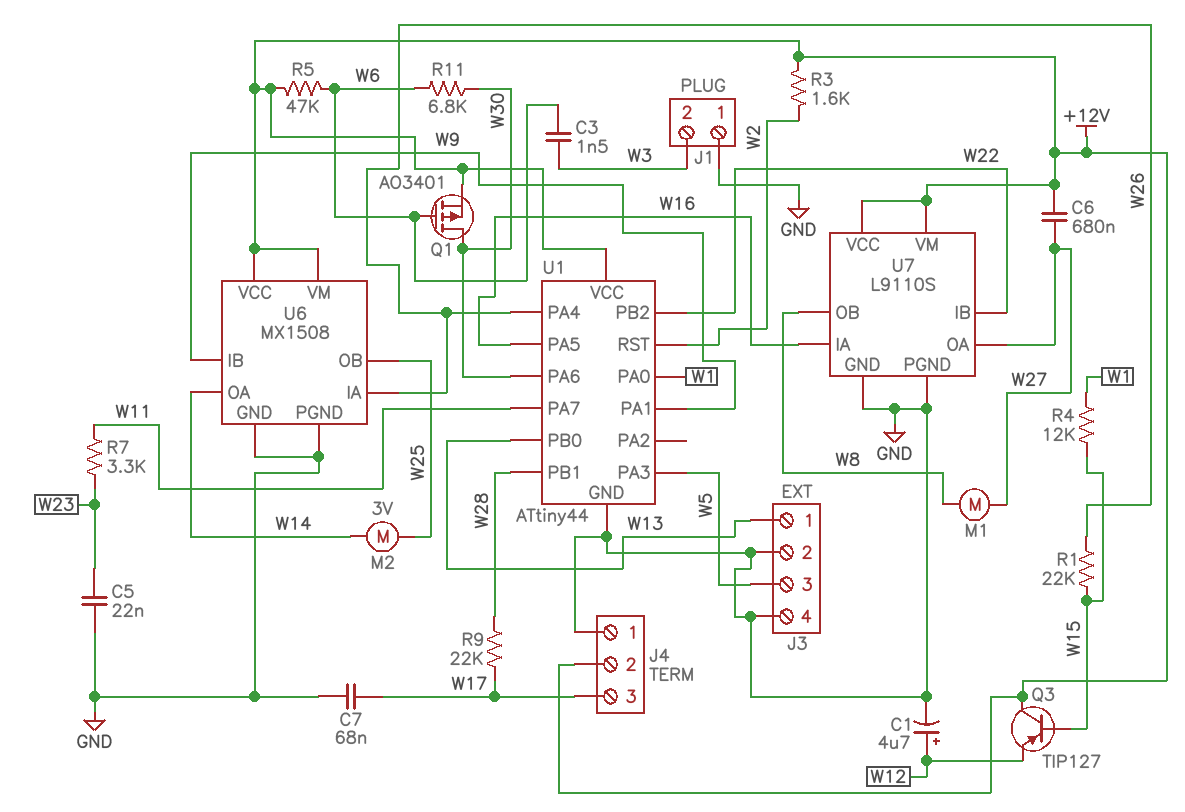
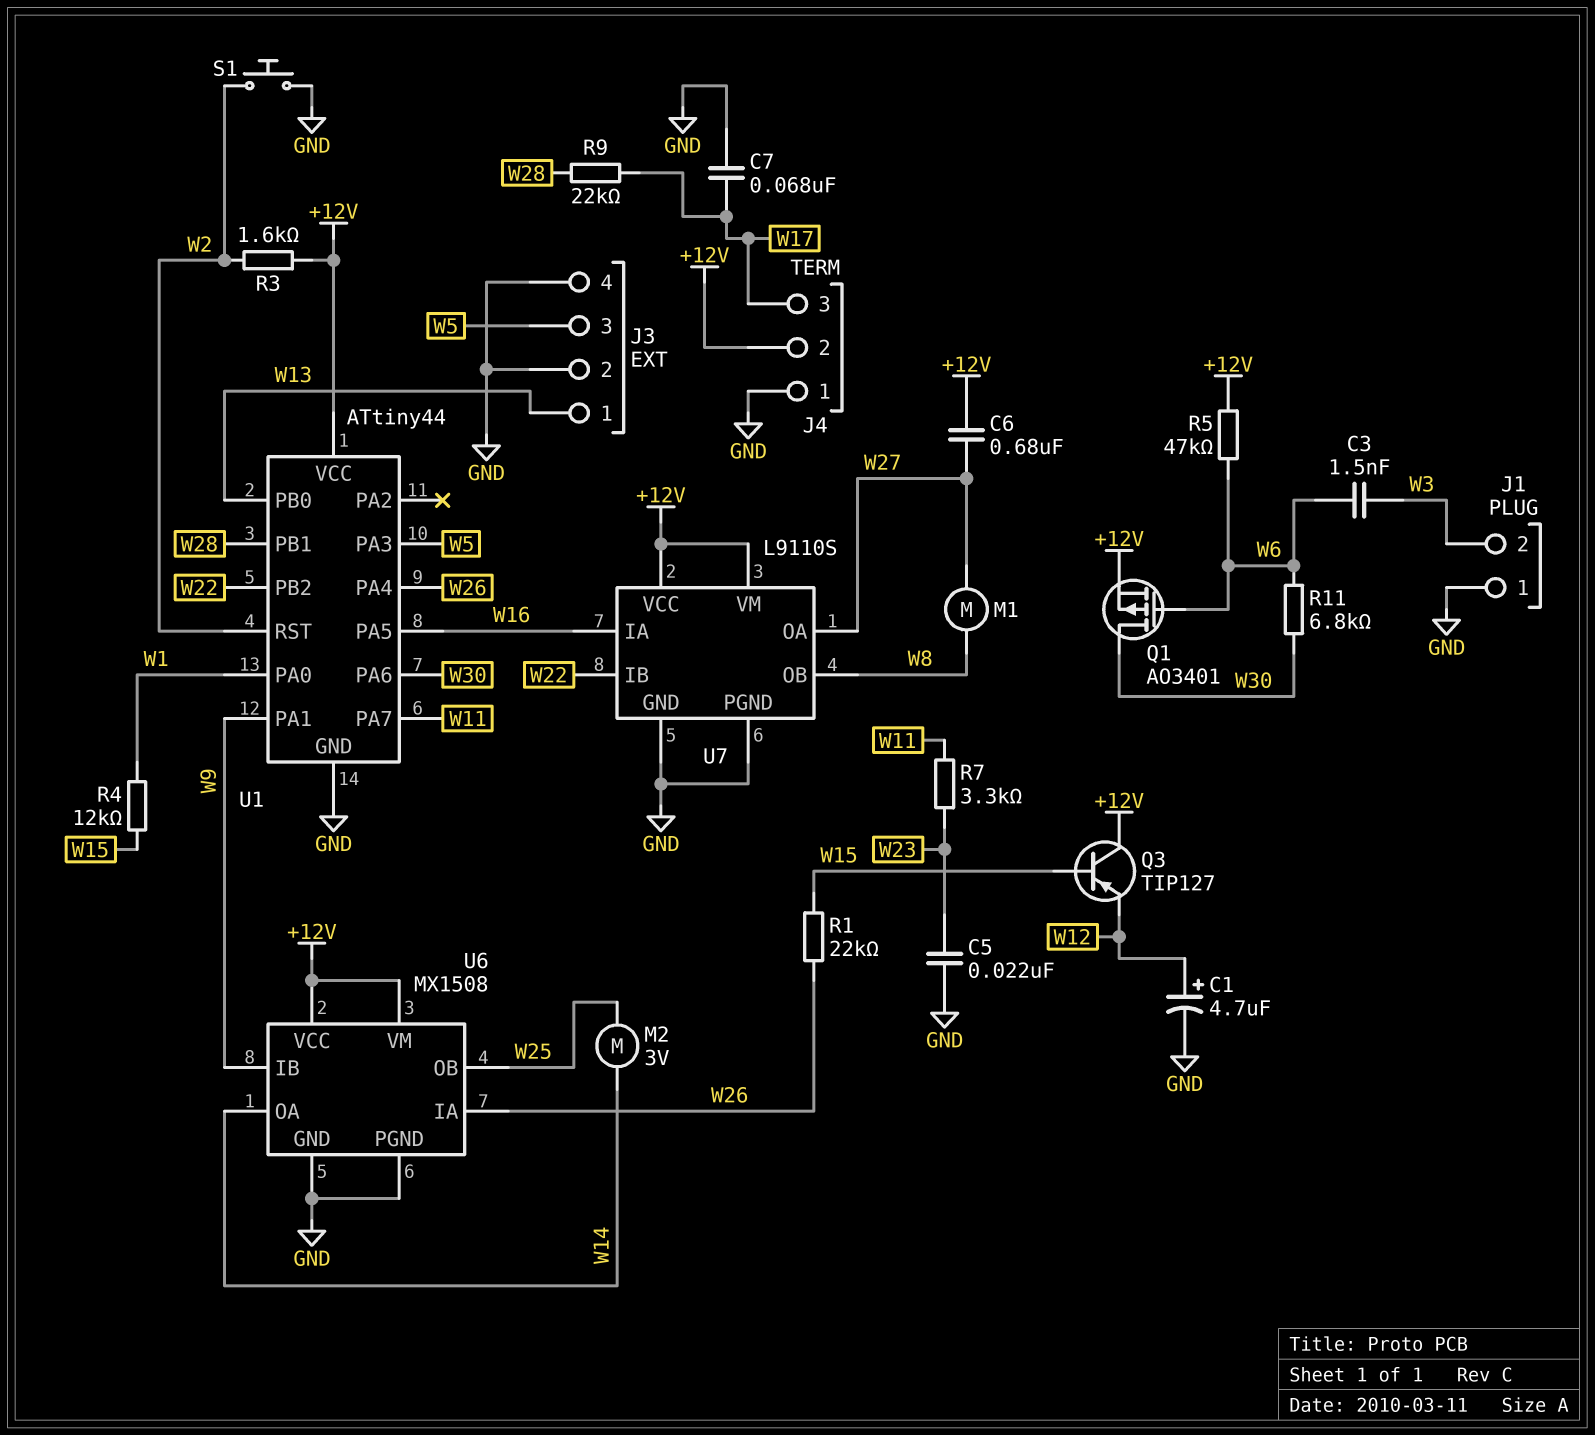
S1: none -> button (GND, W2)

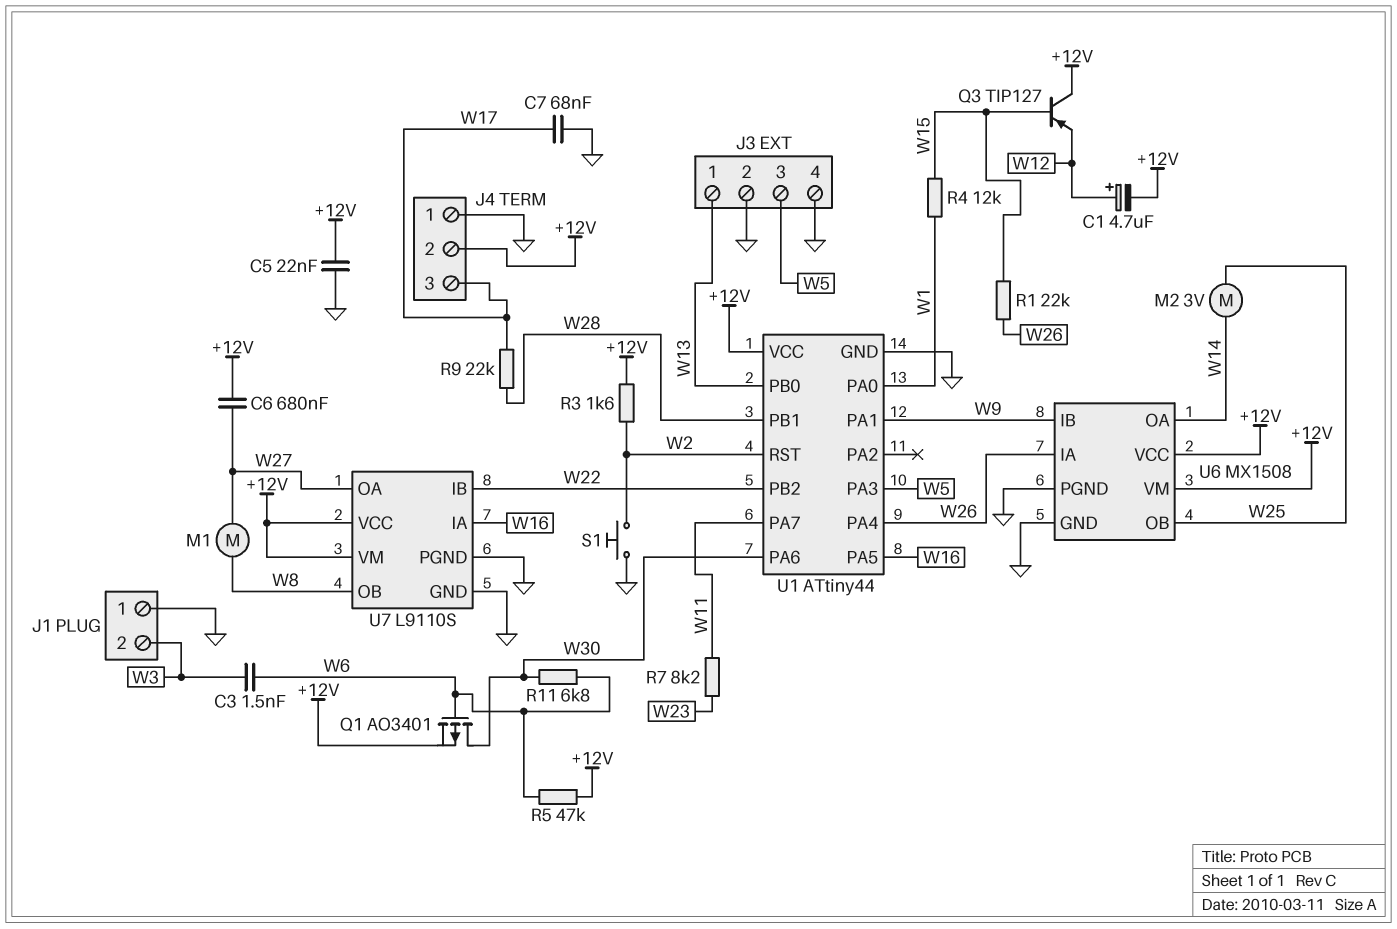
C1: 4.7uF (plus W12, minus GND) -> 4.7uF (plus W12, minus +12V)
C5: 22nF (GND, W23) -> 22nF (+12V, GND)
R7: 3.3k (W11, W23) -> 8.2k (W11, W23)

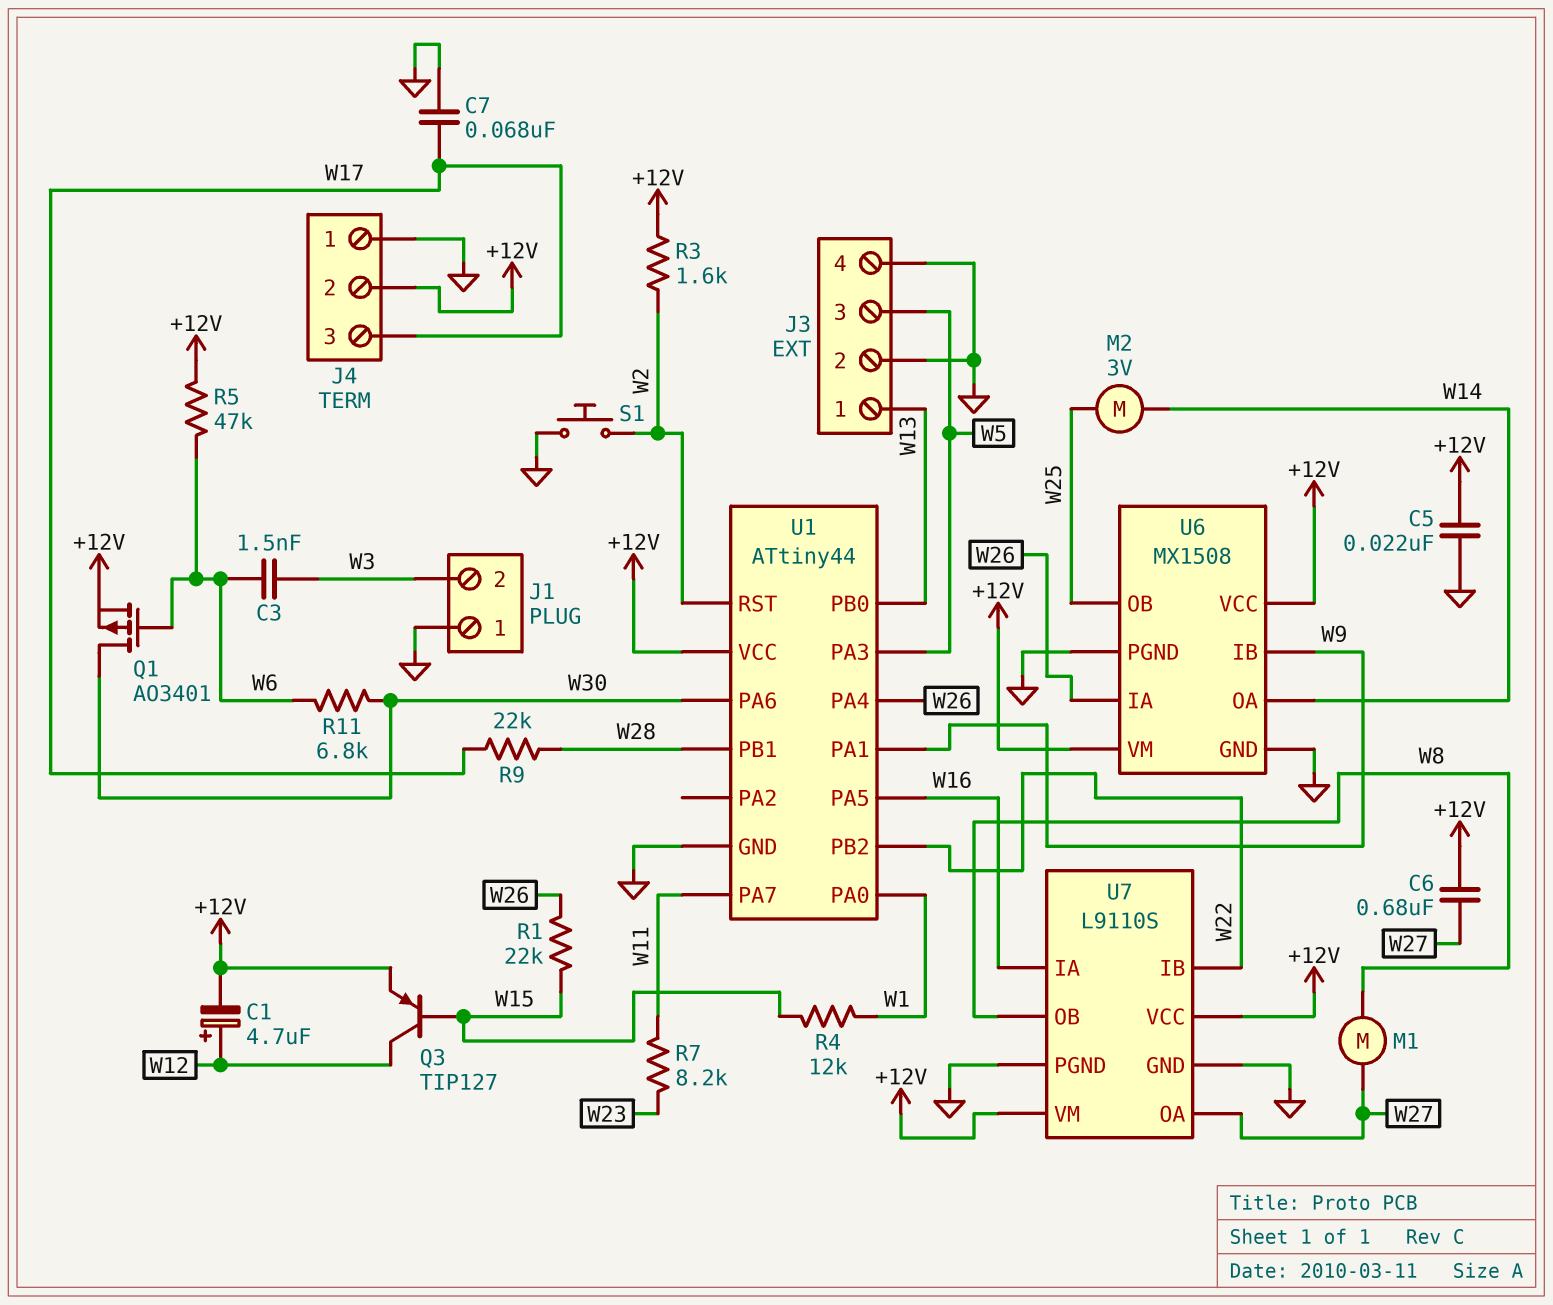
Q3: PNP TIP127 (B W15, C +12V, E W12) -> PNP TIP127 (B W15, C W12, E +12V)

